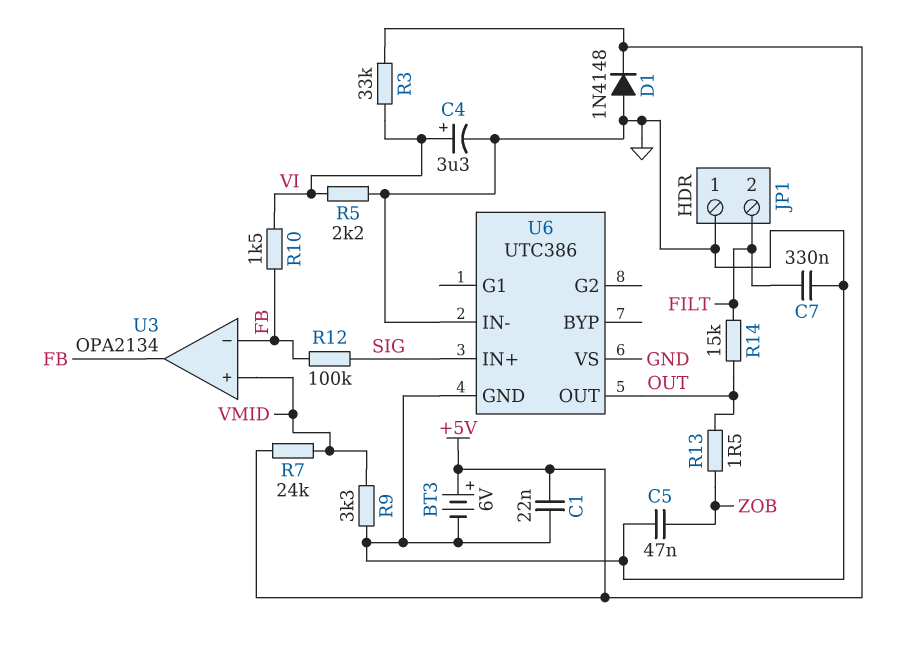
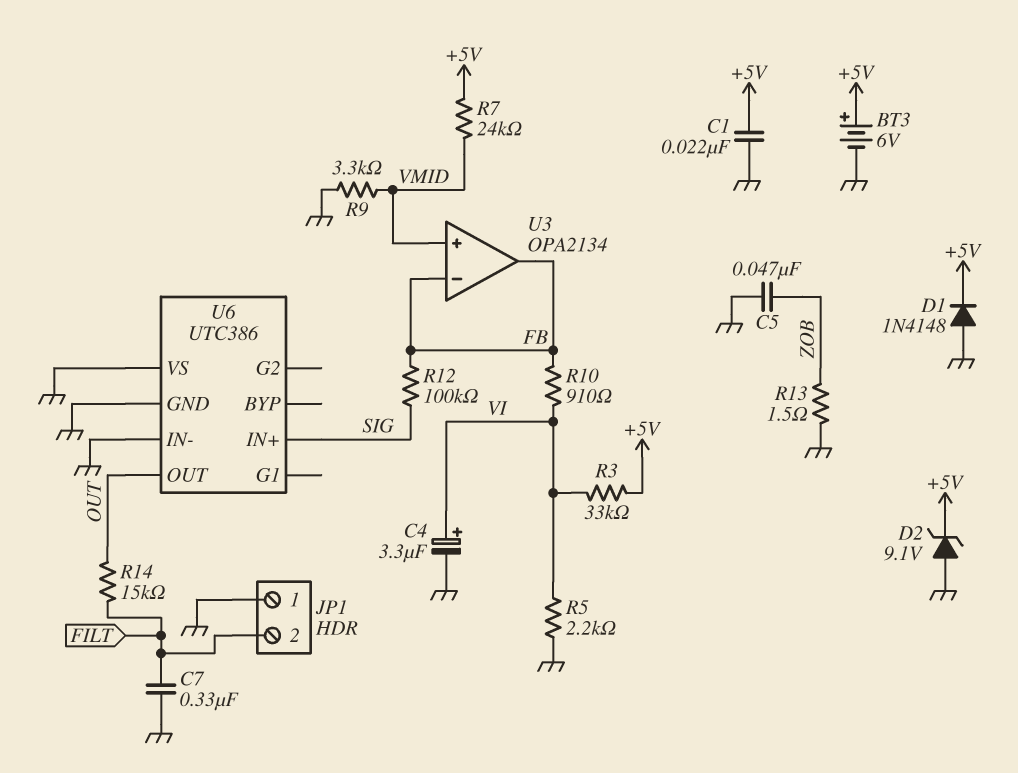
D2: none -> zener 9.1V (A GND, K +5V)
R10: 1.5k (FB, VI) -> 910 (FB, VI)
R13: 1.5 (OUT, ZOB) -> 1.5 (GND, ZOB)

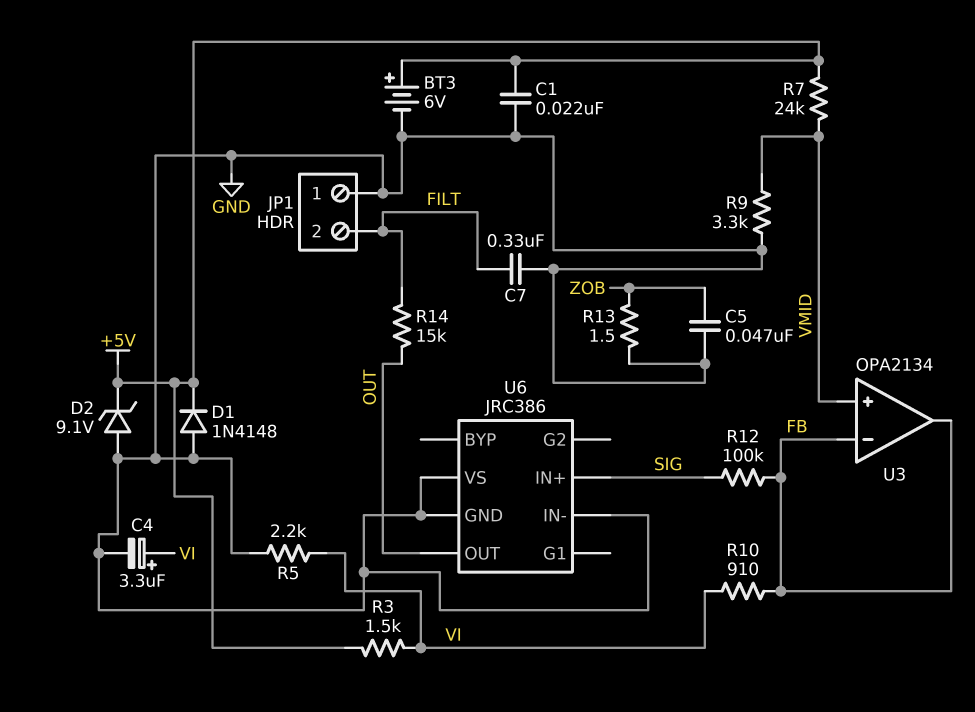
R3: 33k (+5V, VI) -> 1.5k (+5V, VI)
U6: UTC386 -> JRC386

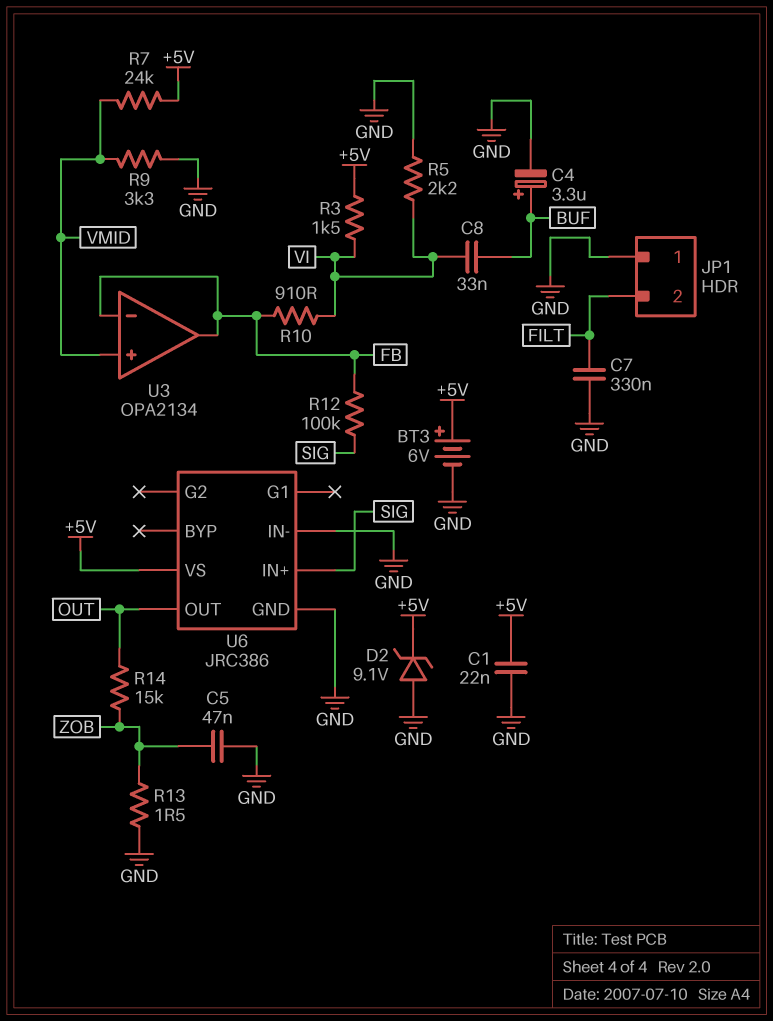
C4: 3.3uF (plus VI, minus GND) -> 3.3uF (plus BUF, minus GND)
C8: none -> 33nF (BUF, VI)
D1: diode 1N4148 (A GND, K +5V) -> none
R14: 15k (FILT, OUT) -> 15k (OUT, ZOB)
U6 pin VS: GND -> +5V

